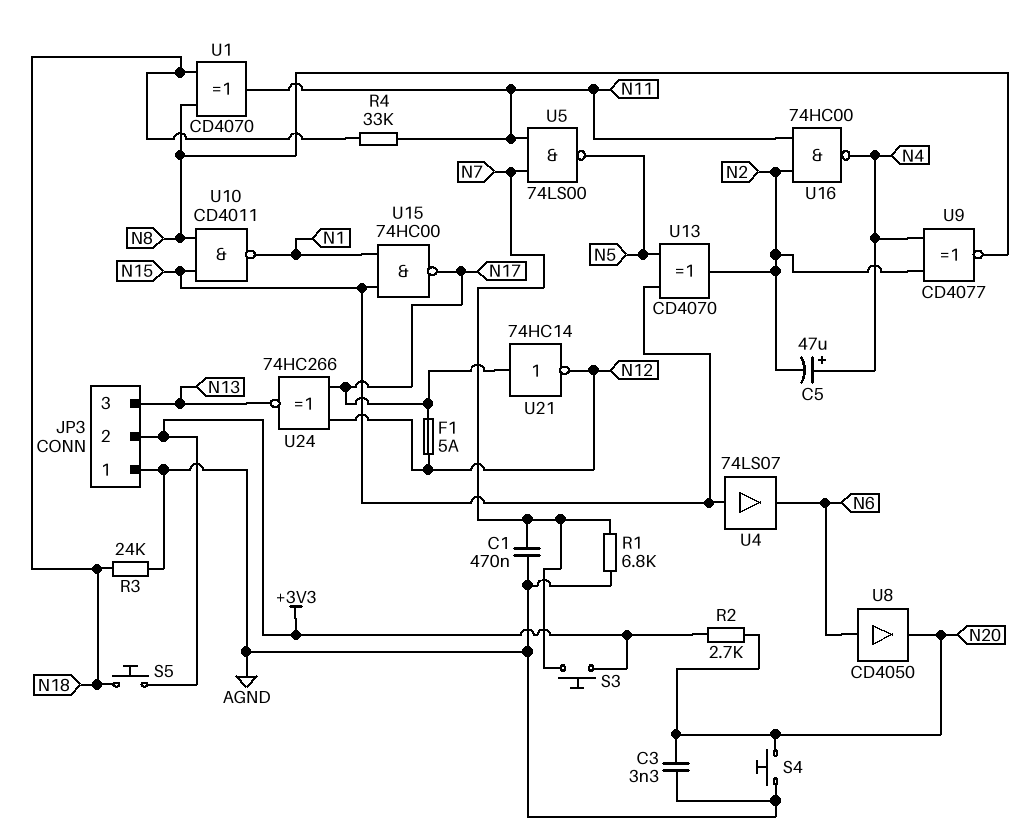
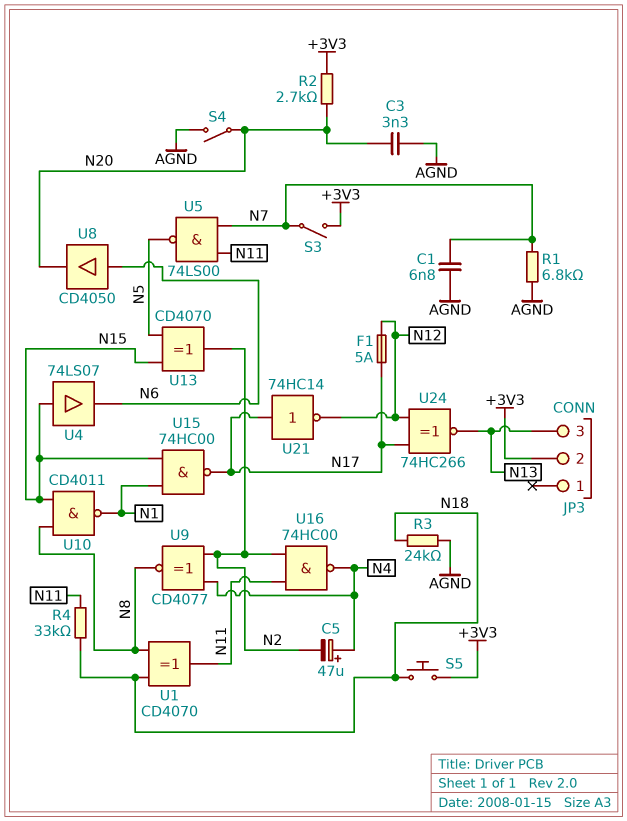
C1: 470nF (AGND, N7) -> 6.8nF (AGND, N7)
JP3 pin 1: AGND -> none
S3: button (+3V3, N7) -> switch (+3V3, N7)
S4: button (AGND, N20) -> switch (AGND, N20)

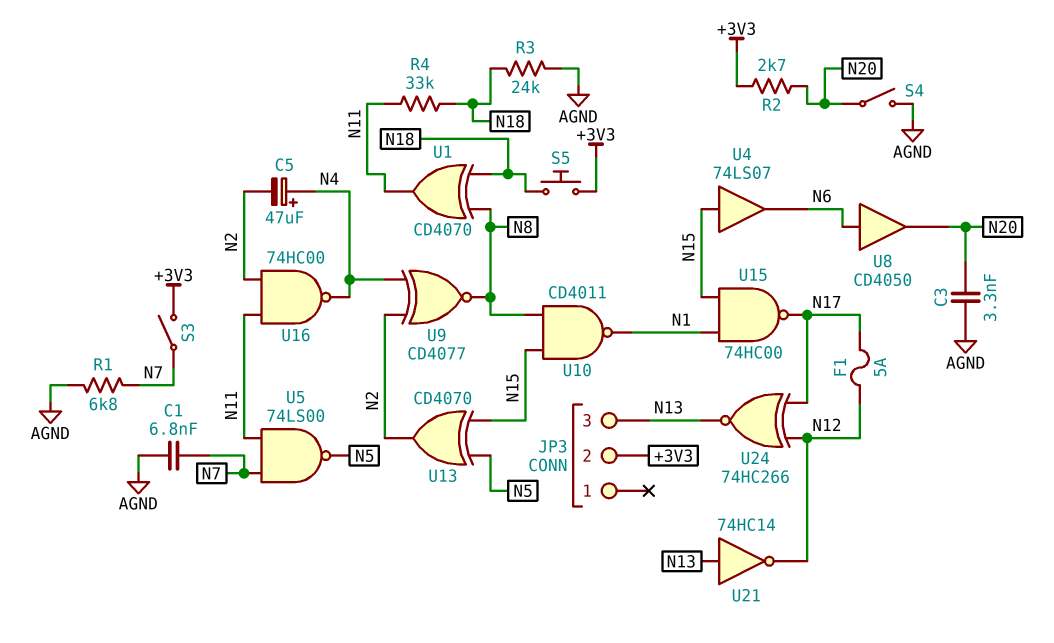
U21: NOT 74HC14 (in N17, out N12) -> NOT 74HC14 (in N13, out N12)

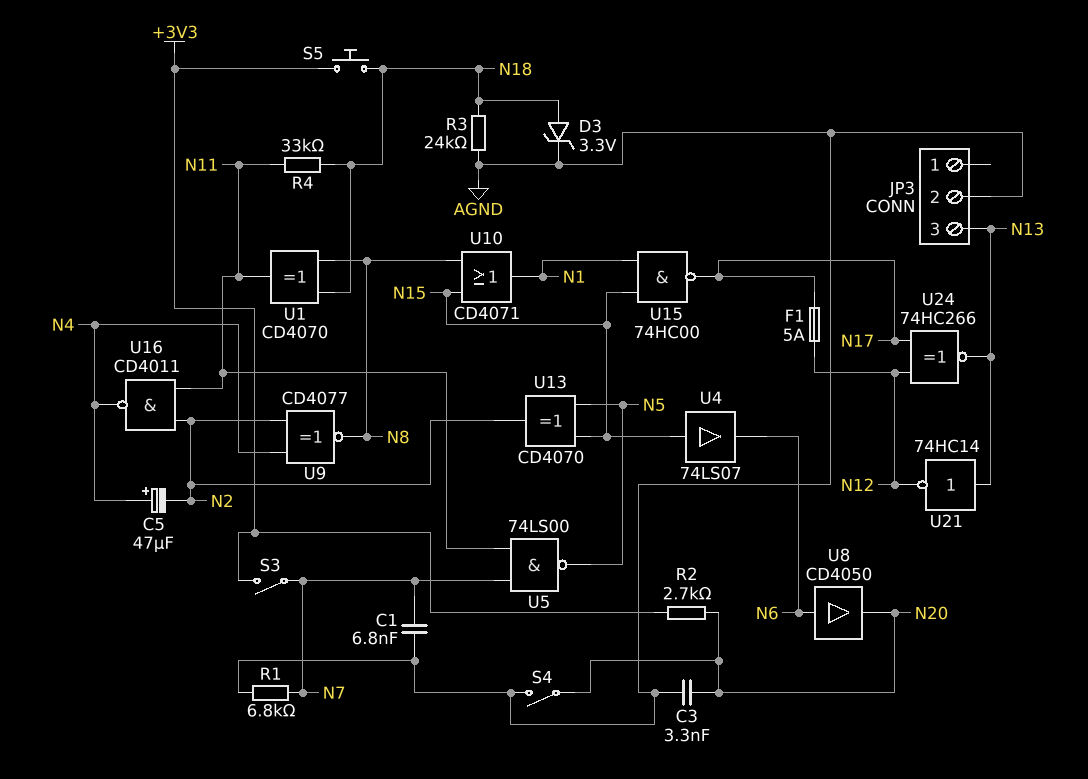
D3: none -> zener 3.3V (A N18, K AGND)
JP3 pin 2: +3V3 -> AGND
U10: NAND CD4011 (in N8, in N15, out N1) -> OR CD4071 (in N8, in N15, out N1)
U16: NAND 74HC00 (in N2, in N11, out N4) -> NAND CD4011 (in N2, in N11, out N4)

